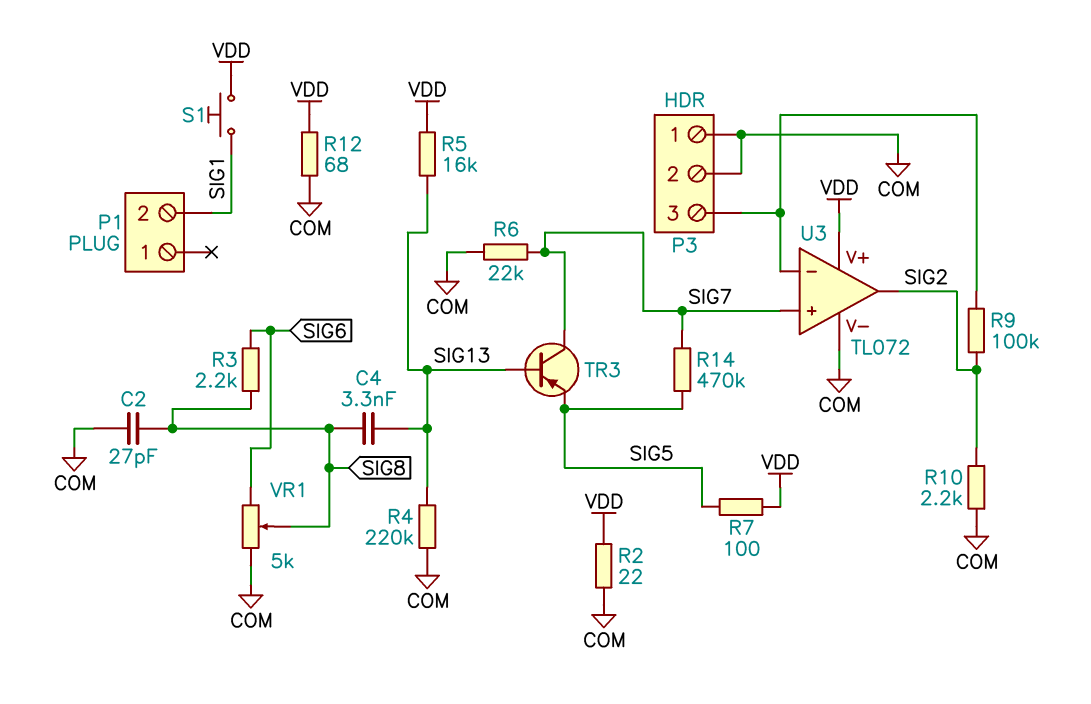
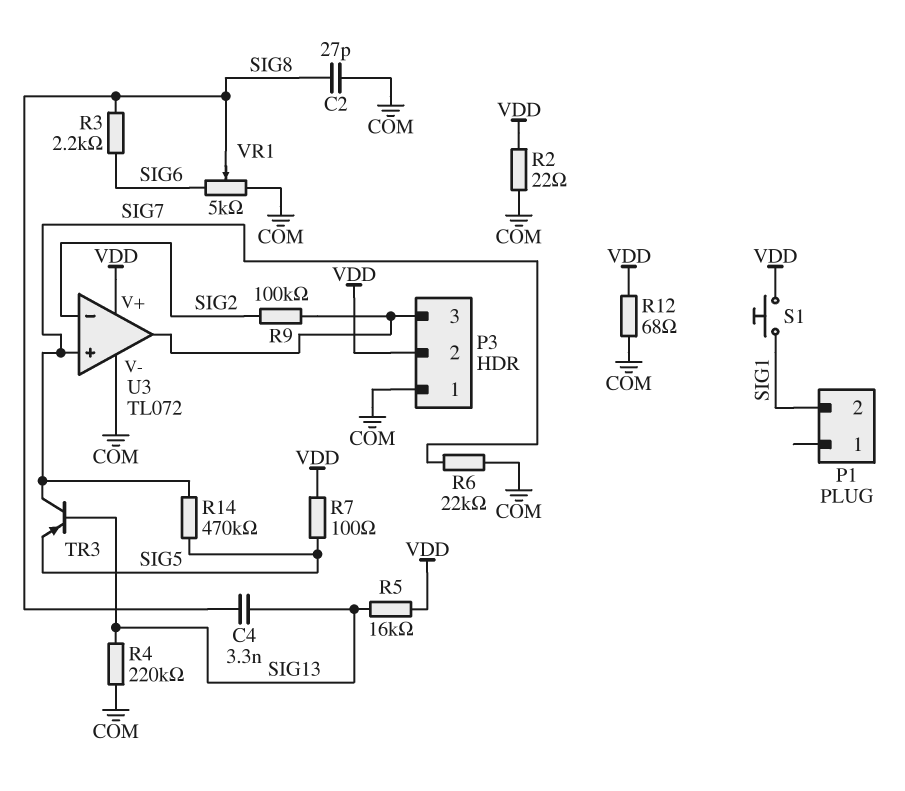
P3 pin 2: COM -> VDD
R10: 2.2k (COM, SIG2) -> none
U3 pin in-: P3/3 -> SIG2
U3 pin out: SIG2 -> P3/3

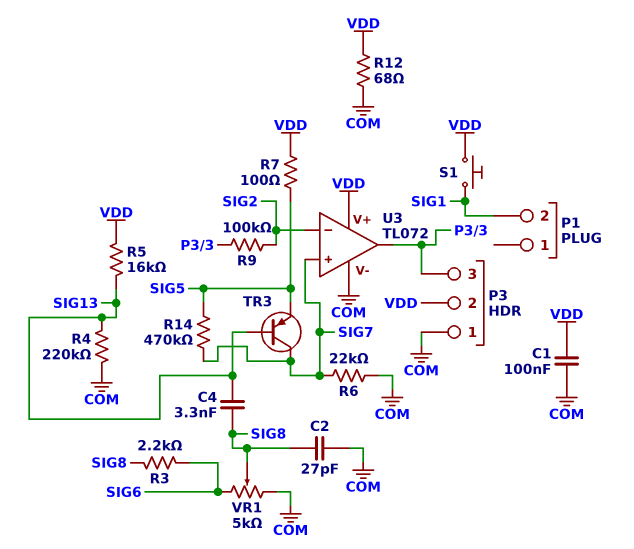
C1: none -> 100nF (COM, VDD)
R2: 22 (COM, VDD) -> none

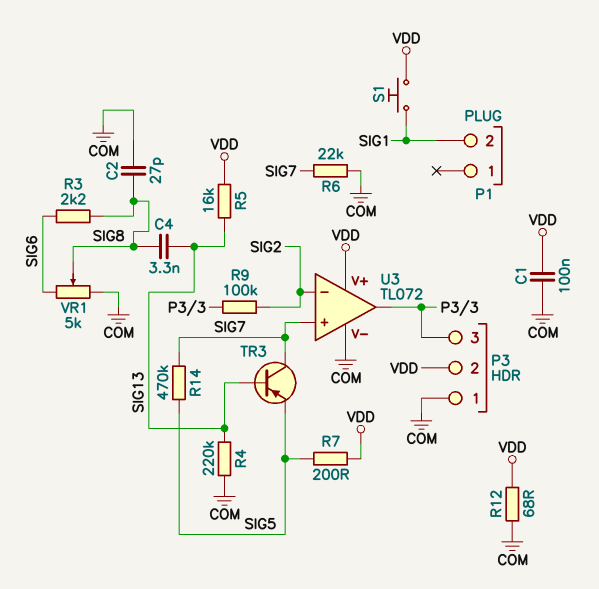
R7: 100 (SIG5, VDD) -> 200 (SIG5, VDD)

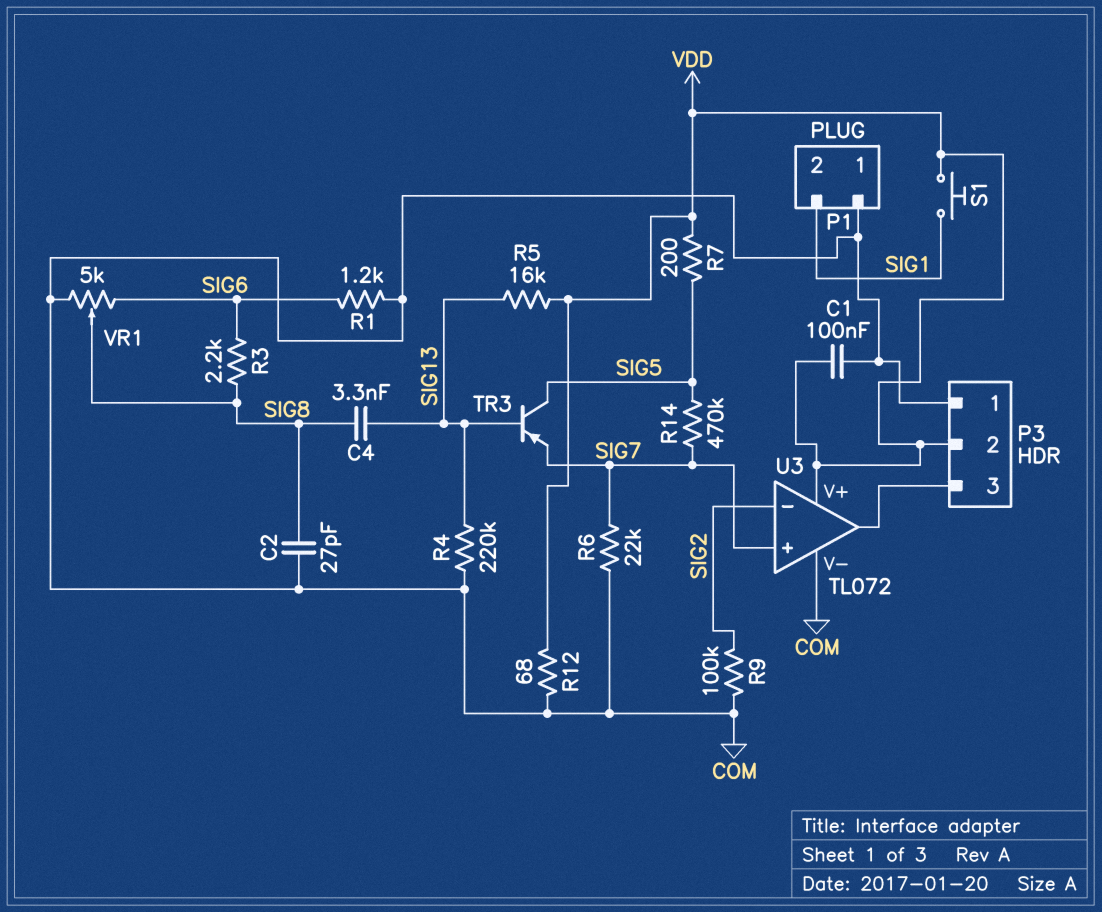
P1 pin 1: none -> COM
R1: none -> 1.2k (COM, SIG6)
R9: 100k (P3/3, SIG2) -> 100k (COM, SIG2)
TR3: PNP (B SIG13, C SIG7, E SIG5) -> PNP (B SIG13, C SIG5, E SIG7)

